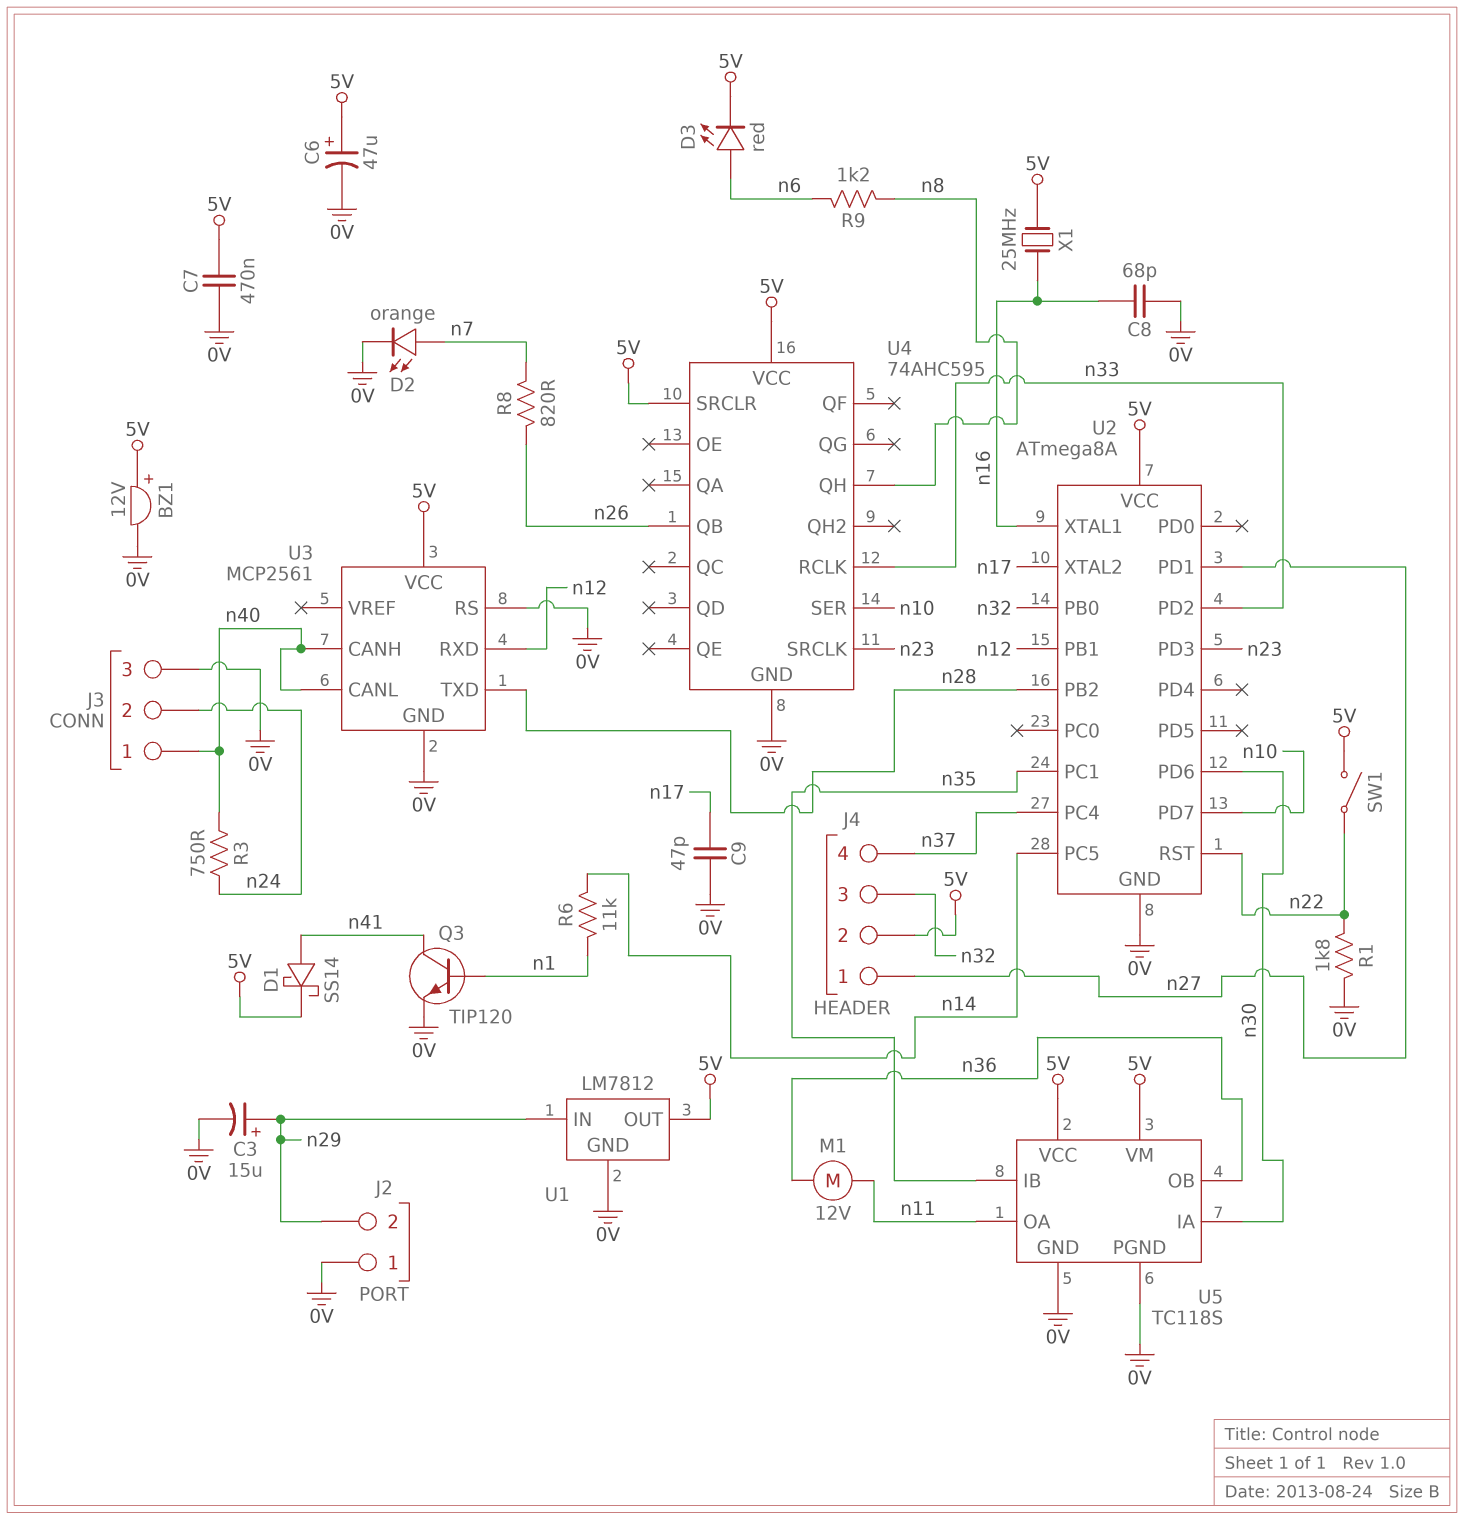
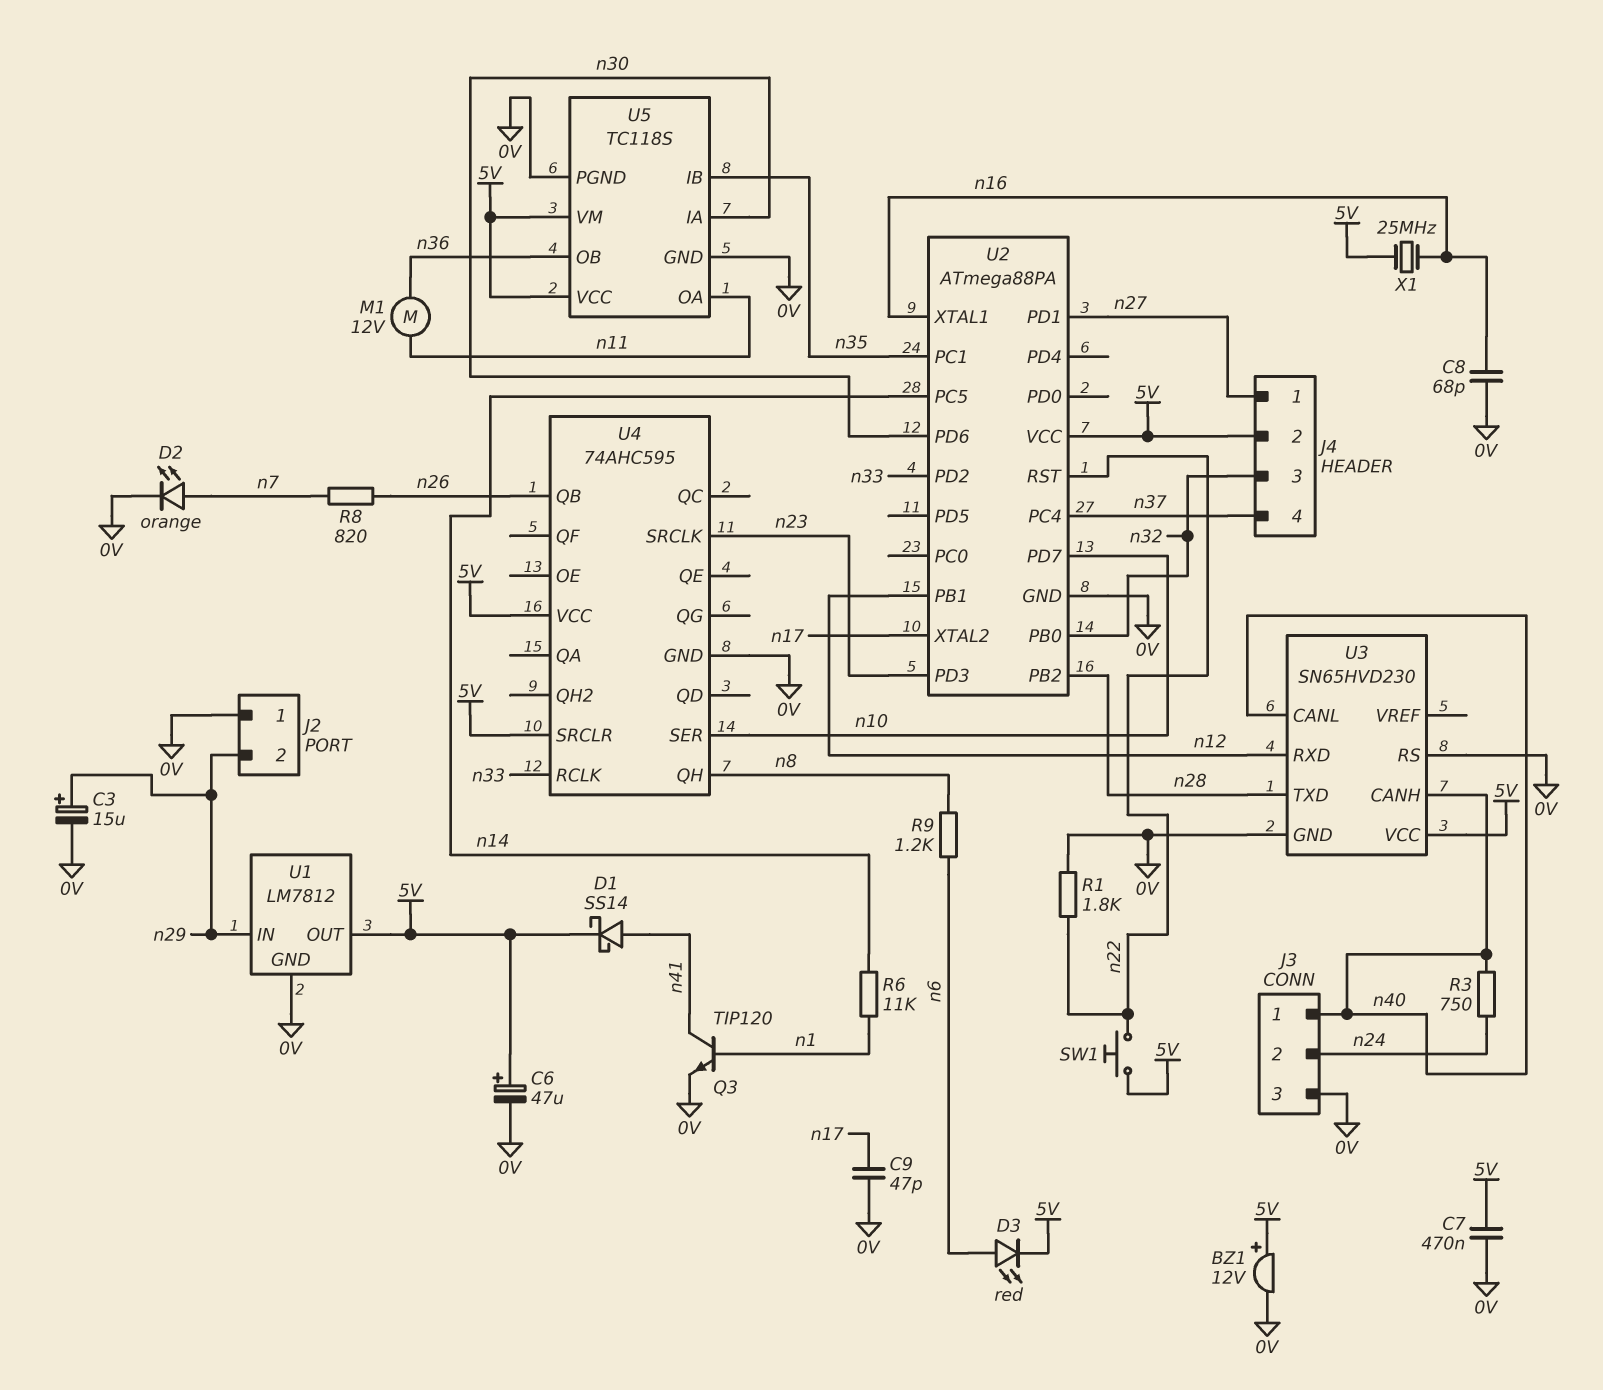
SW1: switch (5V, n22) -> button (5V, n22)
U2: ATmega8A -> ATmega88PA
U3: MCP2561 -> SN65HVD230

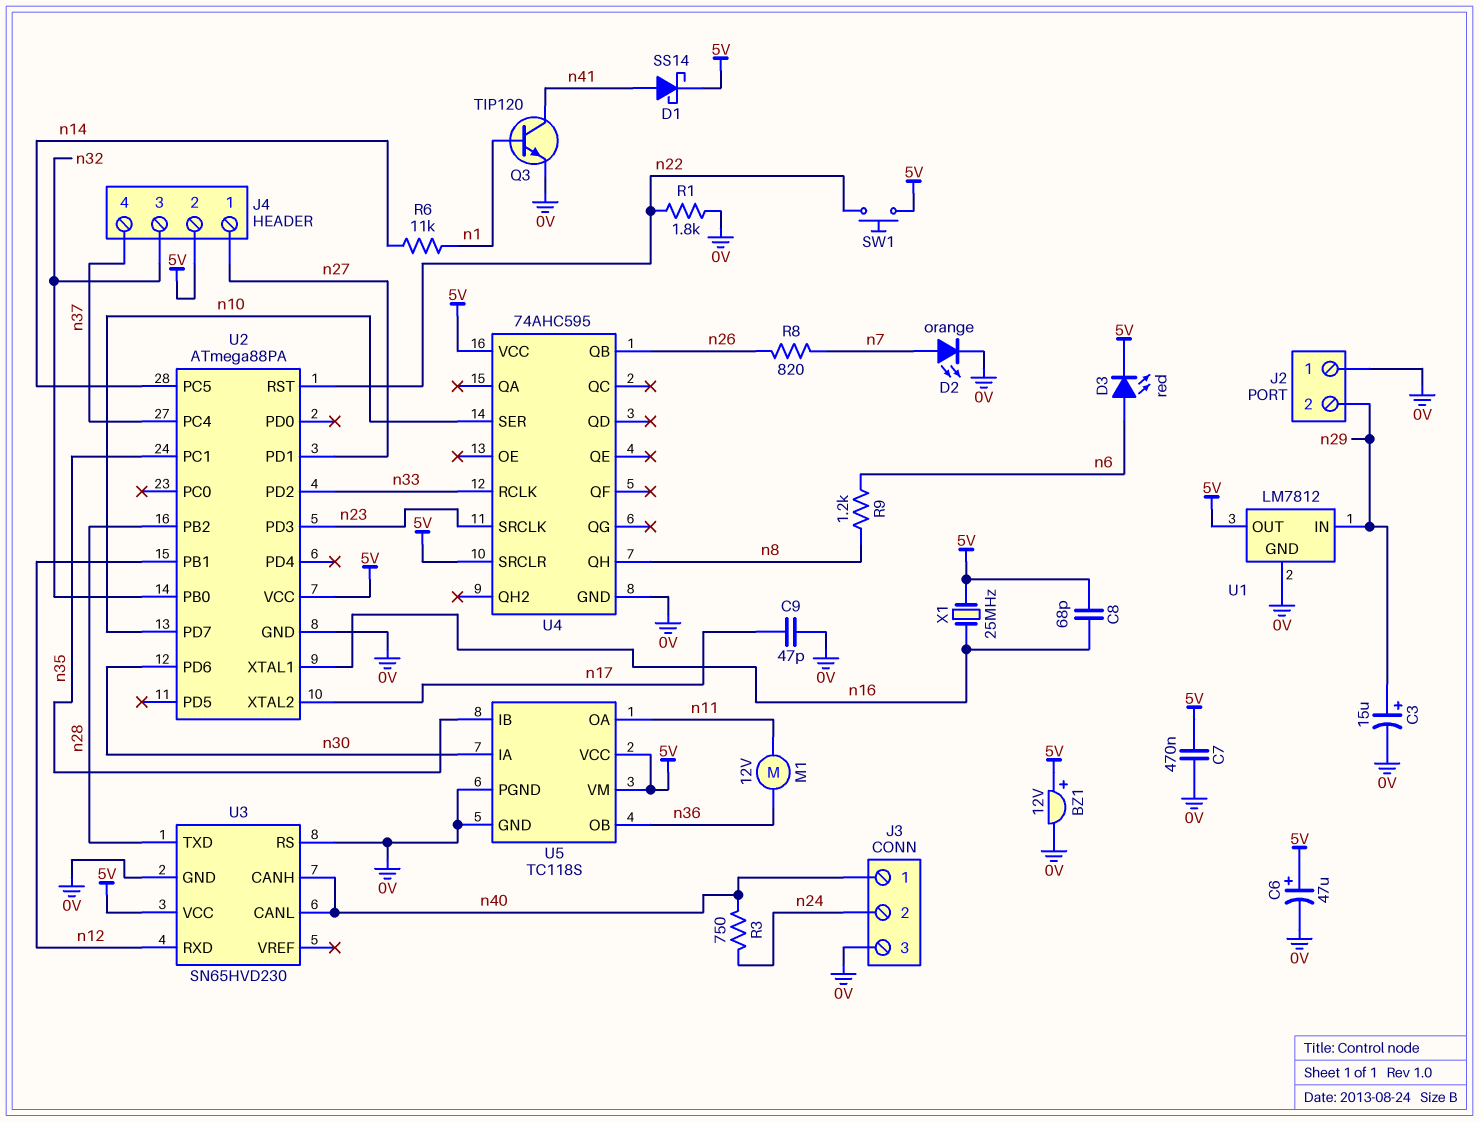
C8: 68pF (0V, n16) -> 68pF (5V, n16)

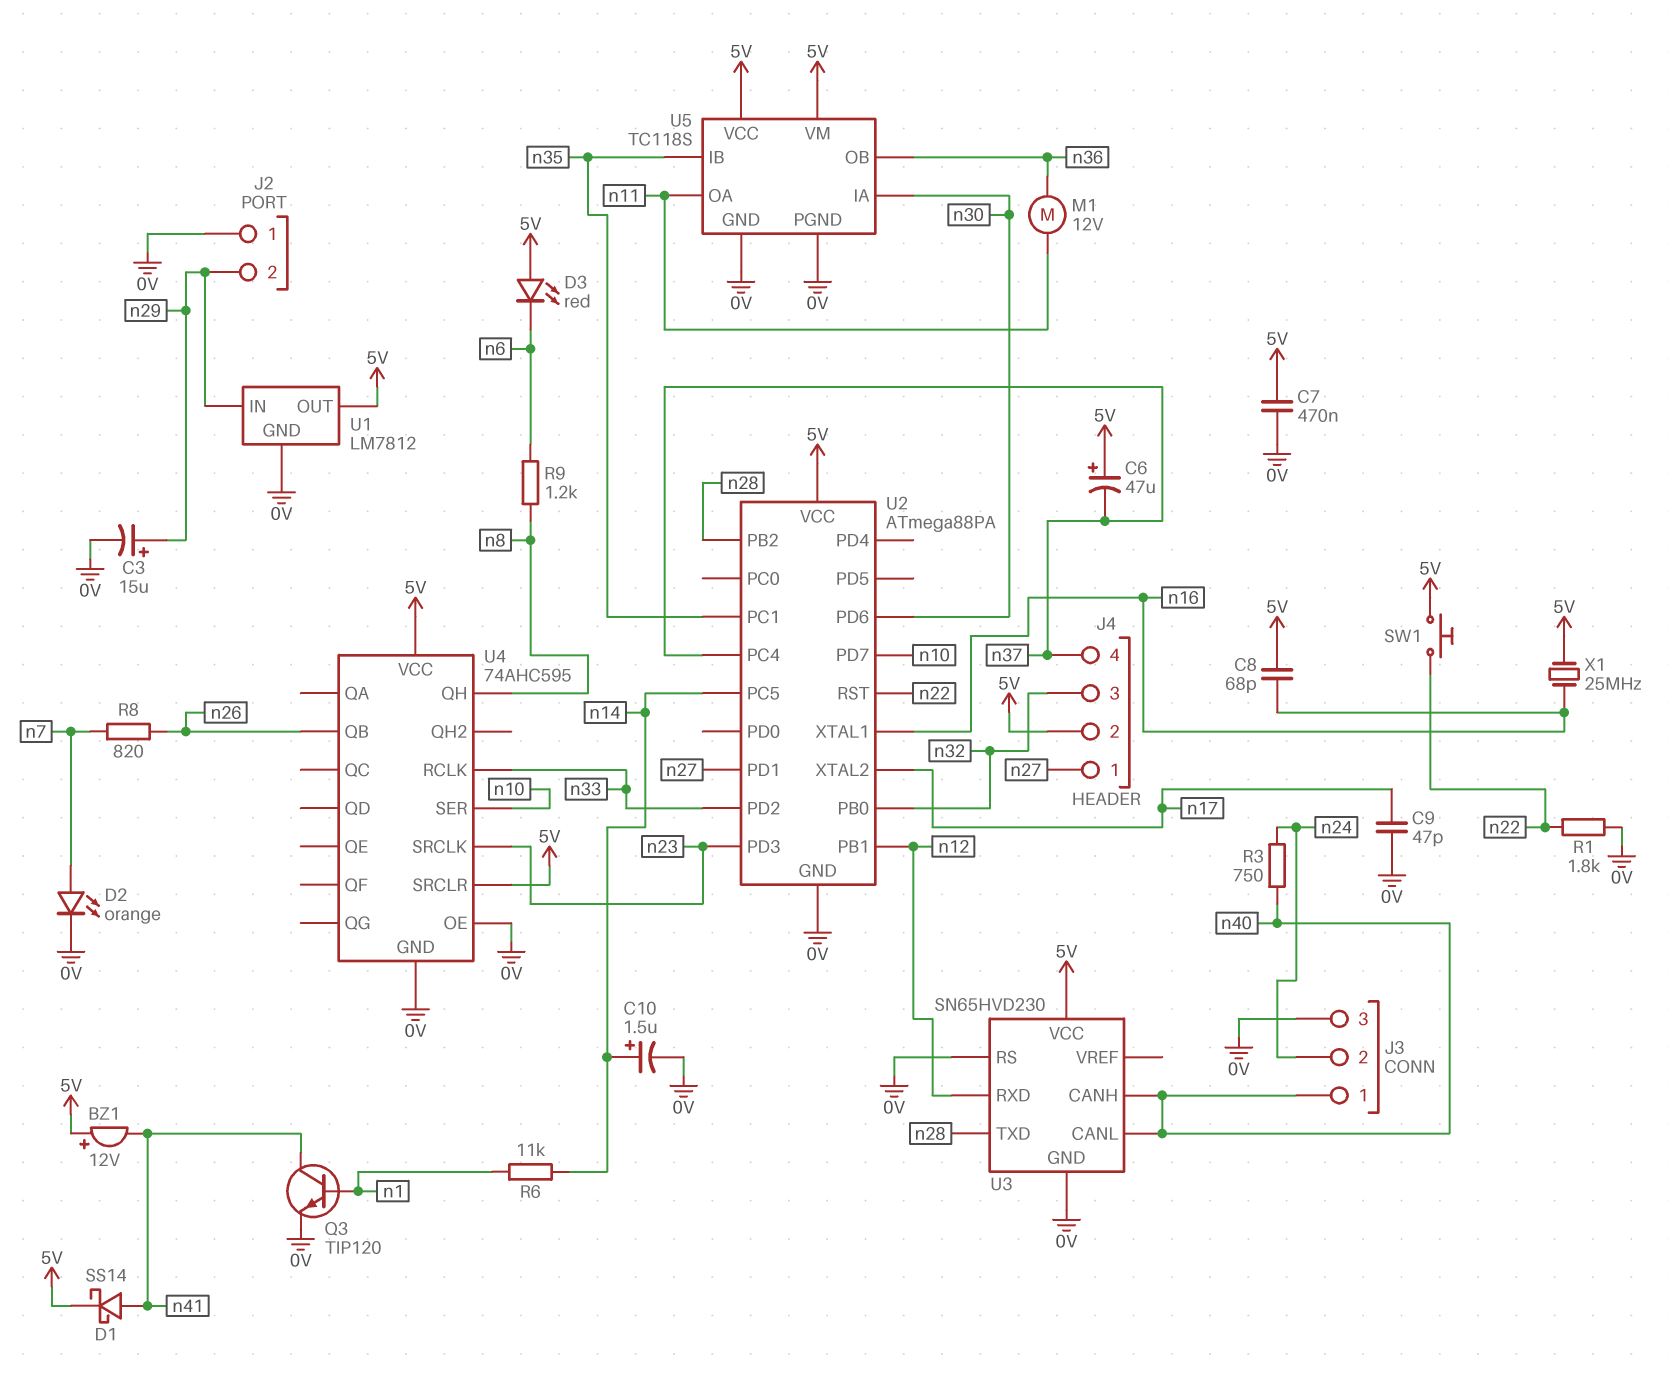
BZ1: buzzer 12V (plus 5V, minus 0V) -> buzzer 12V (plus 5V, minus n41)
C6: 47uF (plus 5V, minus 0V) -> 47uF (plus 5V, minus n37)
C10: none -> 1.5uF (plus n14, minus 0V)
D3: LED red (A n6, K 5V) -> LED red (A 5V, K n6)
U4 pin OE: none -> 0V

